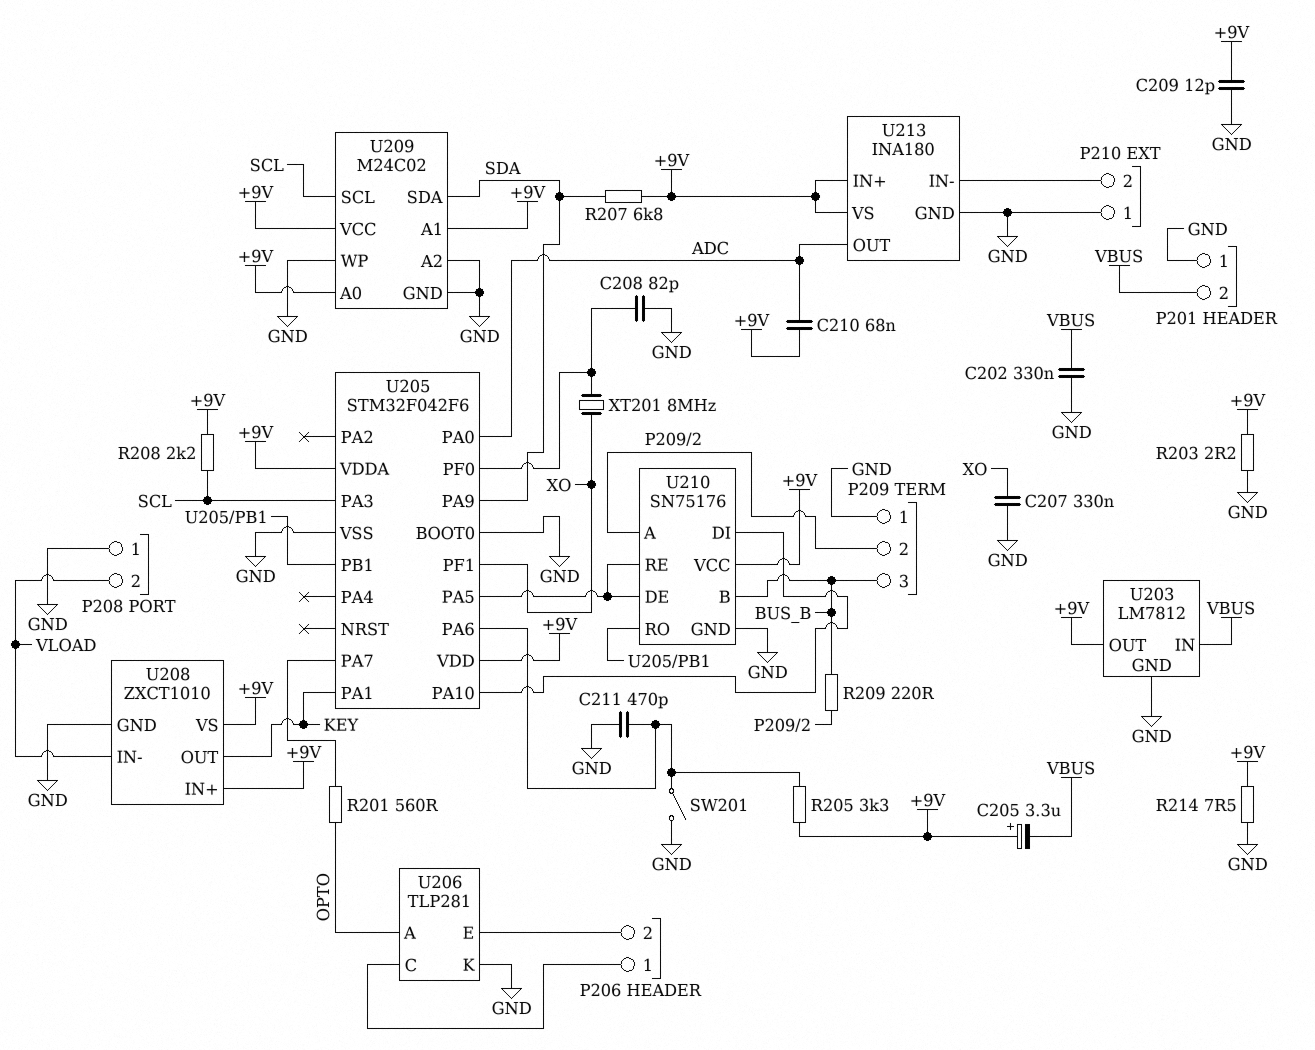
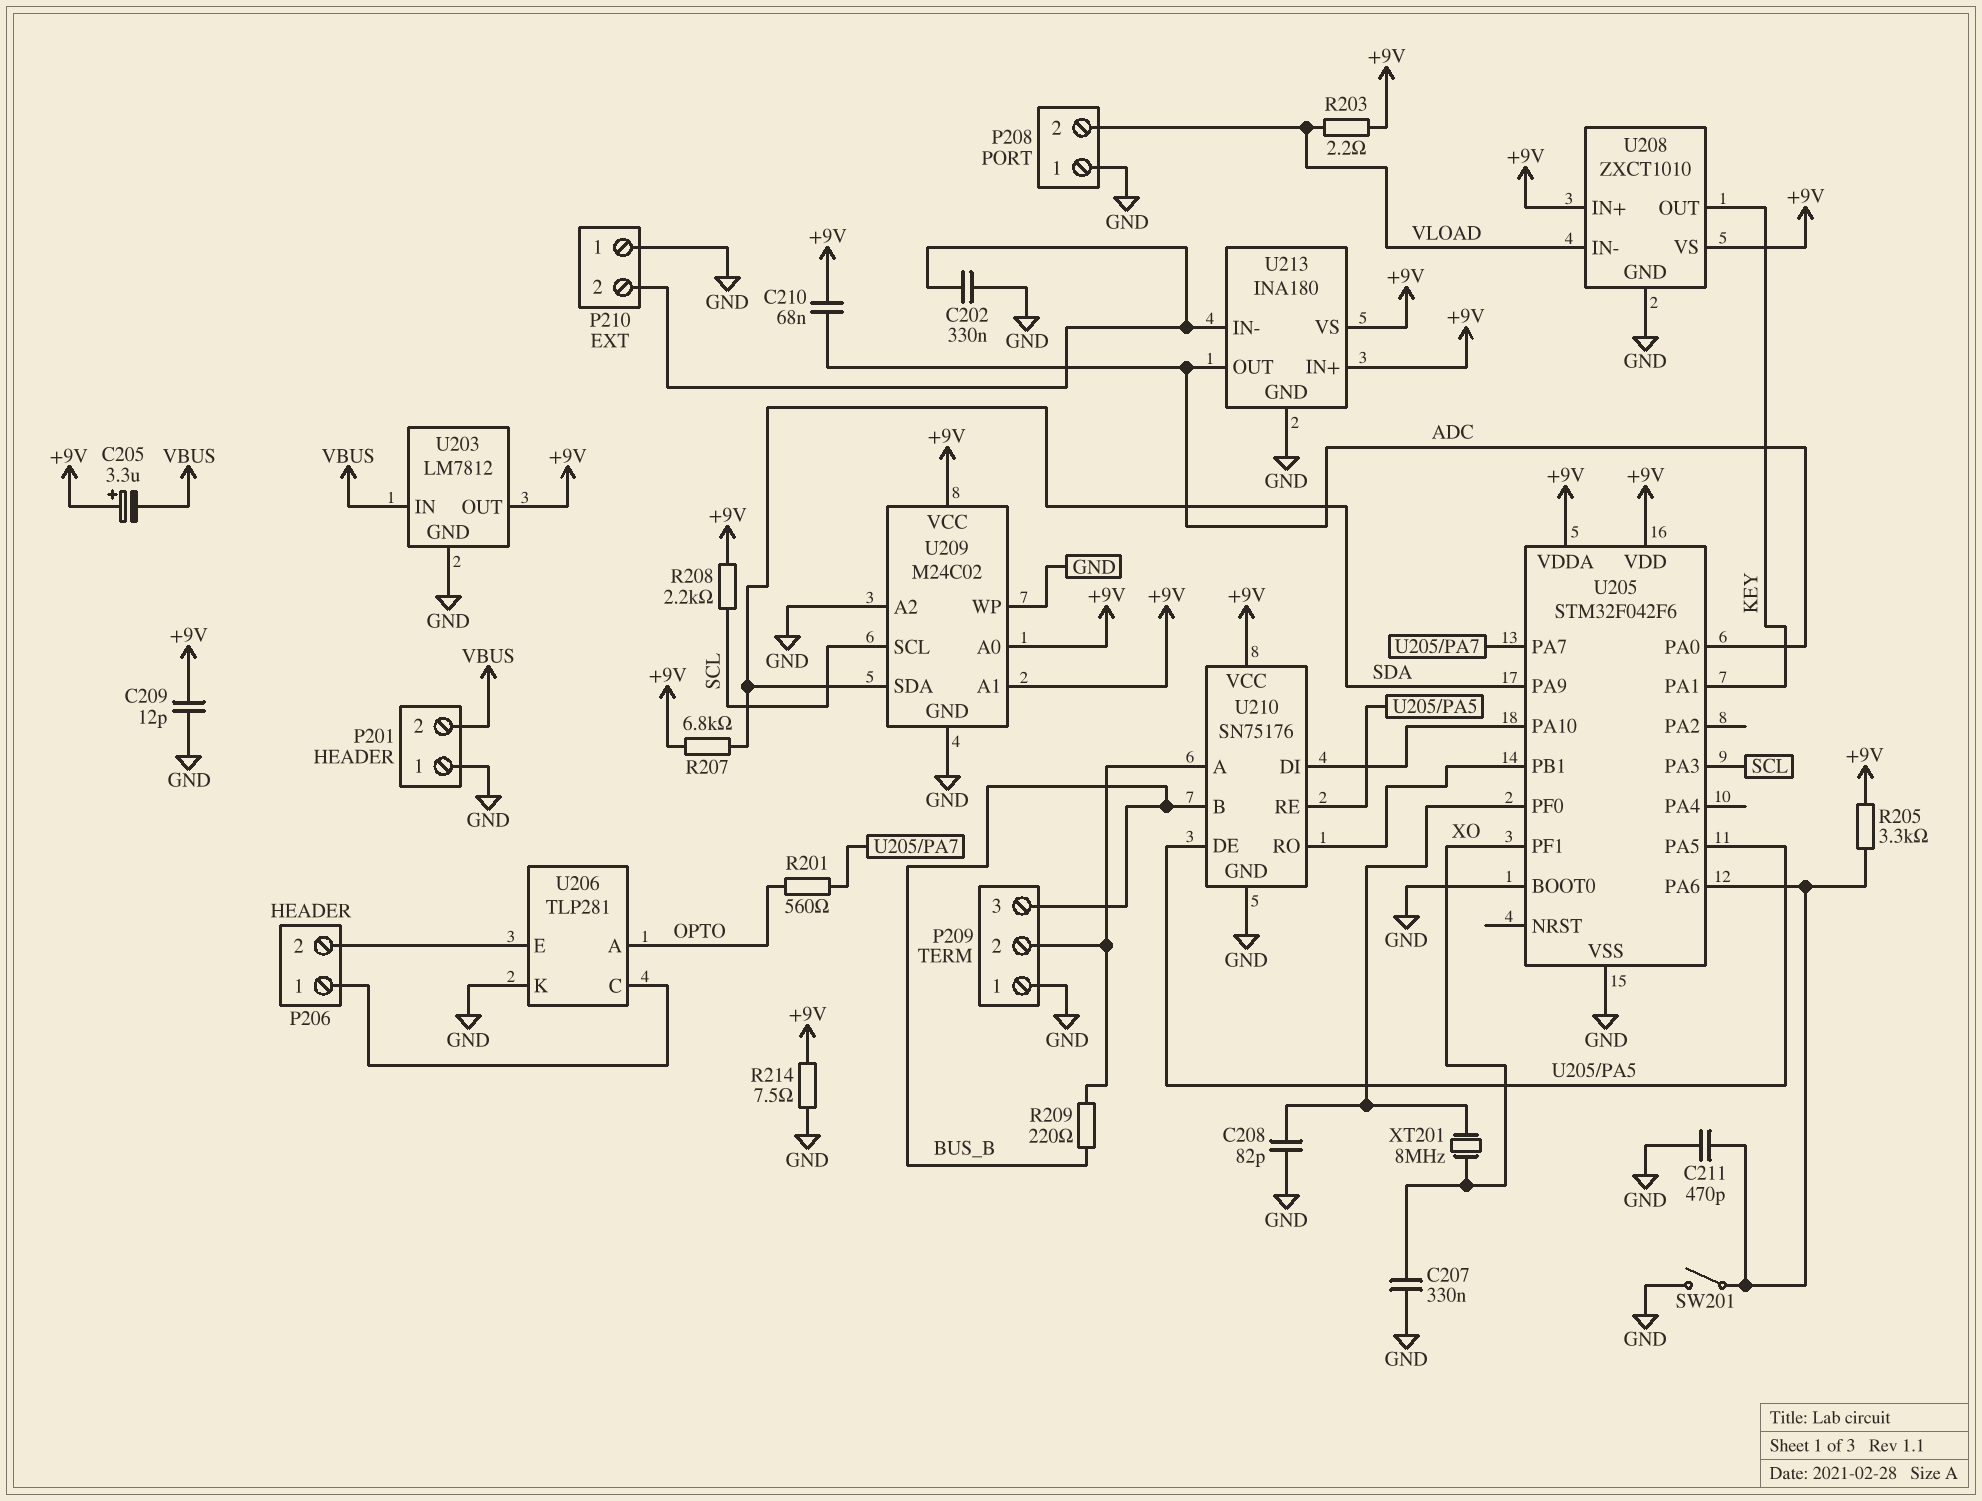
C202: 330nF (GND, VBUS) -> 330nF (GND, P210/2)
R203: 2.2 (+9V, GND) -> 2.2 (+9V, VLOAD)

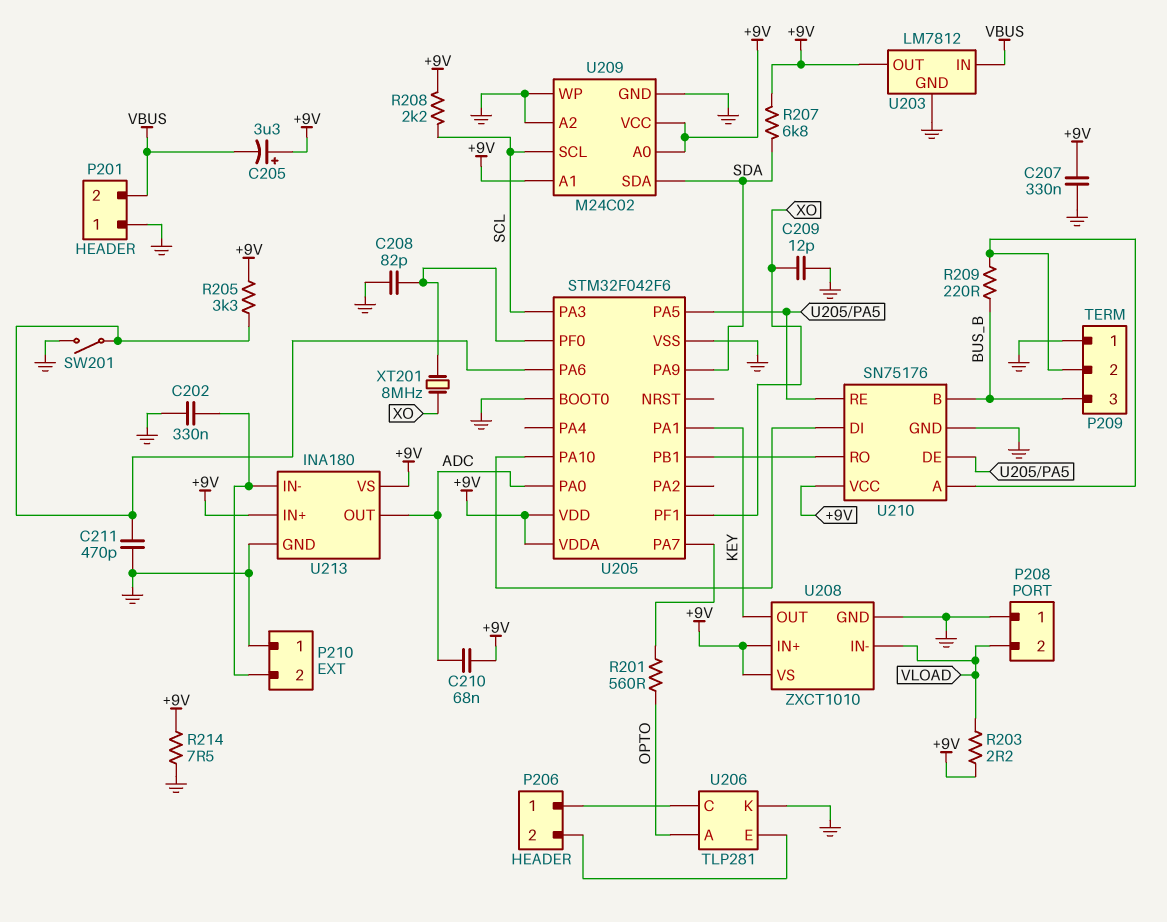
C207: 330nF (GND, XO) -> 330nF (+9V, GND)
C209: 12pF (+9V, GND) -> 12pF (GND, XO)

